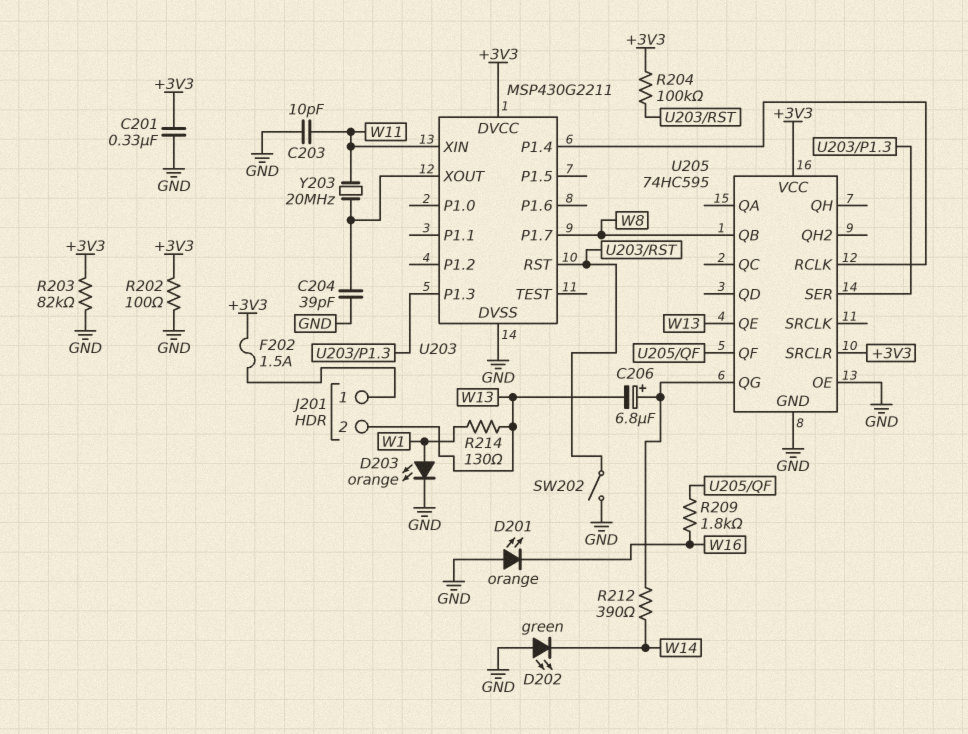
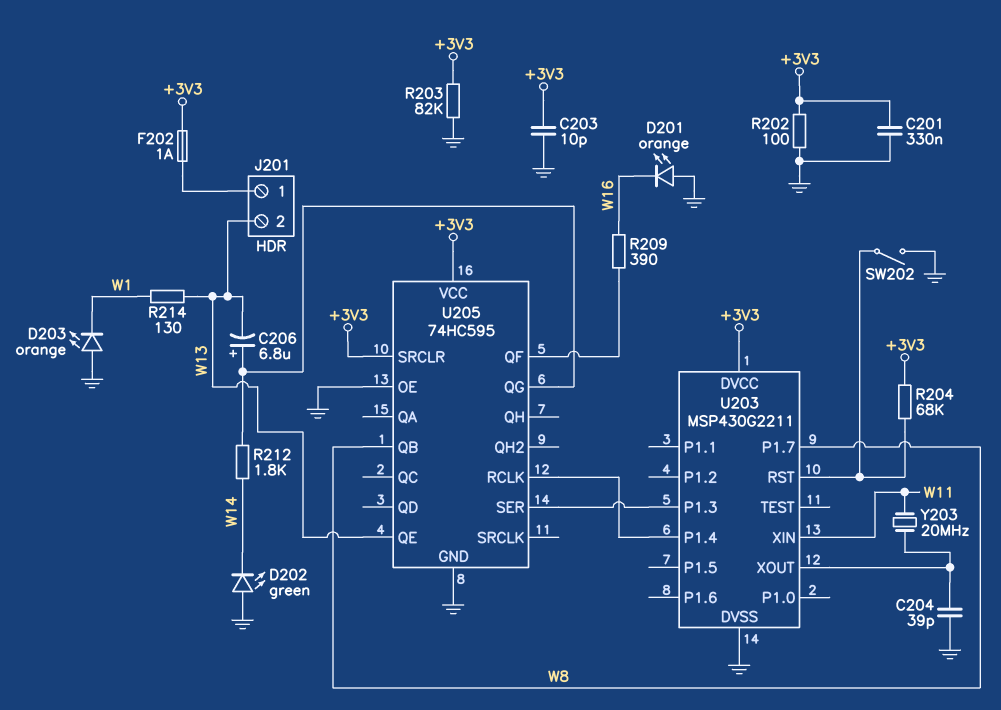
C203: 10pF (GND, W11) -> 10pF (+3V3, GND)
D203: LED orange (A W1, K GND) -> LED orange (A GND, K W1)
F202: 1.5A (+3V3, J201/1) -> 1A (+3V3, J201/1)
R204: 100k (+3V3, U203/RST) -> 68k (+3V3, U203/RST)
R209: 1.8k (U205/QF, W16) -> 390 (U205/QF, W16)
R212: 390 (U205/QG, W14) -> 1.8k (U205/QG, W14)

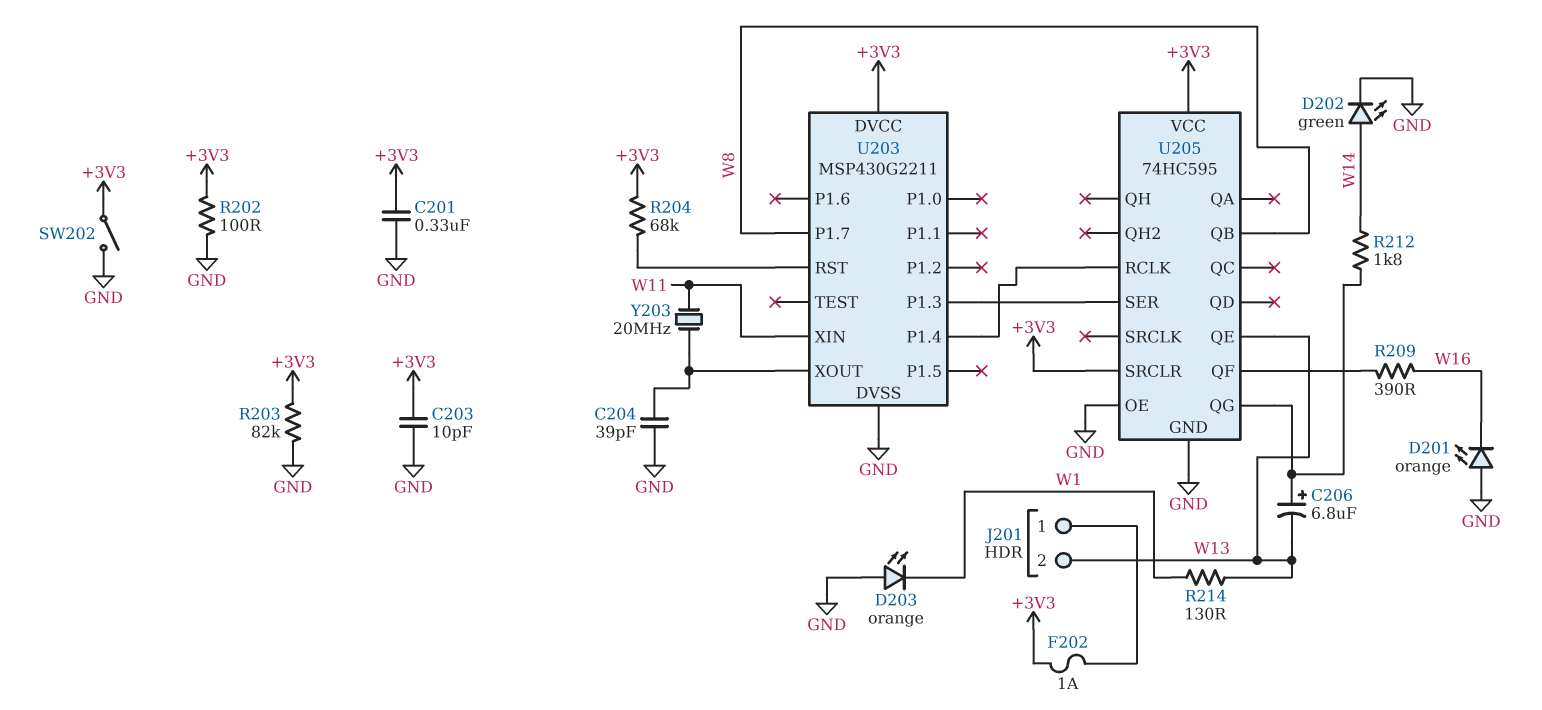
D202: LED green (A GND, K W14) -> LED green (A W14, K GND)
SW202: switch (GND, U203/RST) -> switch (+3V3, GND)

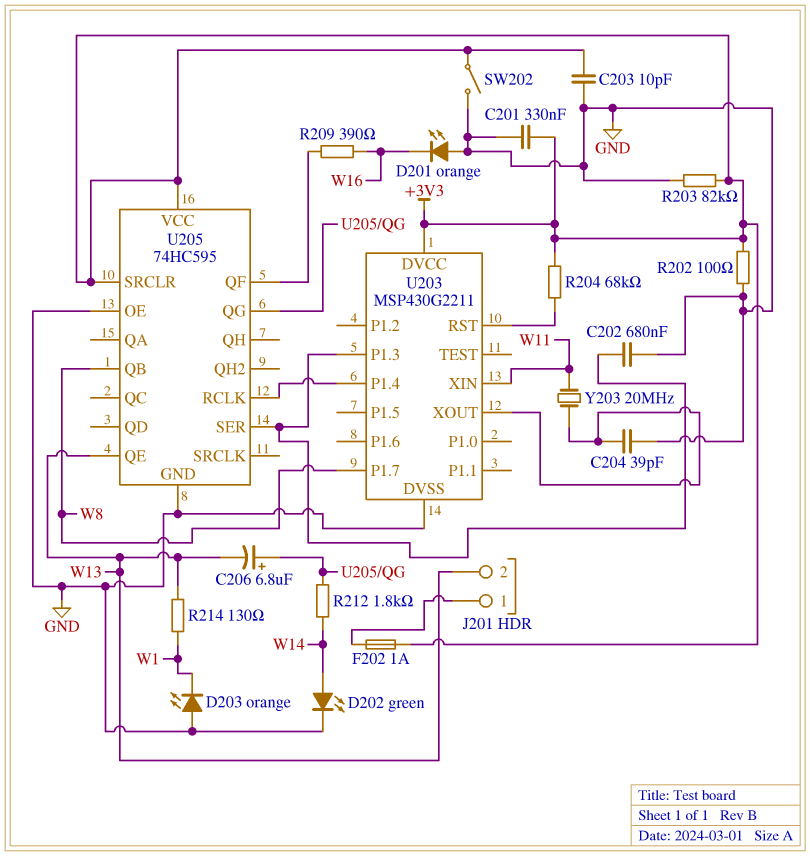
C202: none -> 680nF (GND, U203/P1.3)

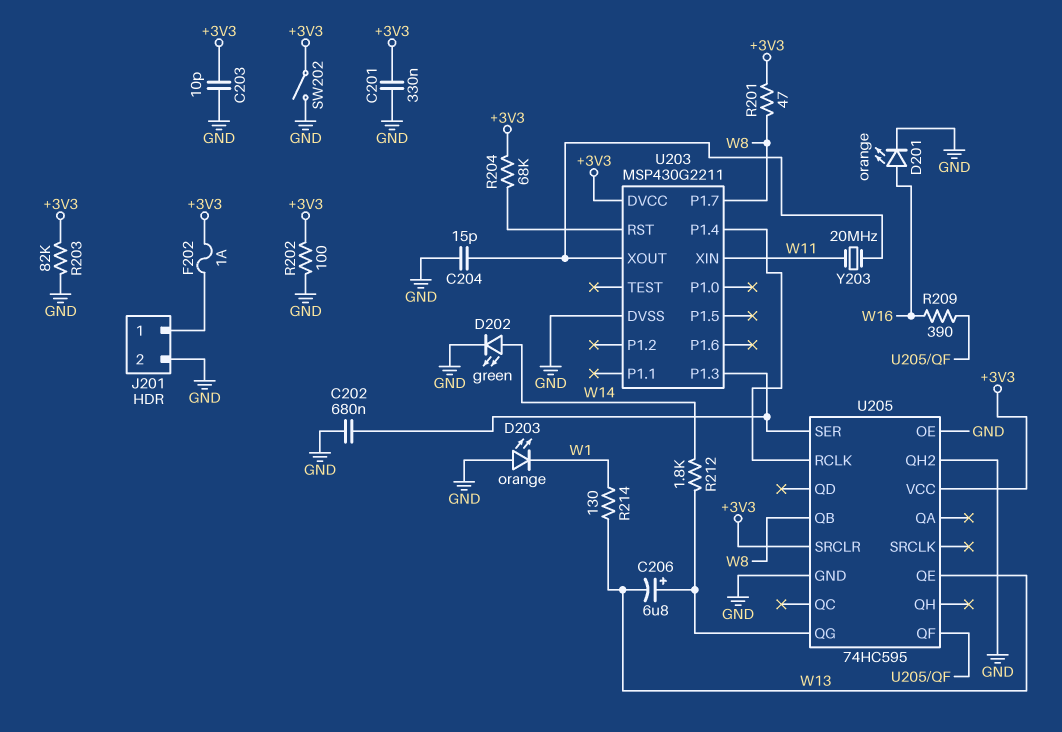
C204: 39pF (GND, U203/XOUT) -> 15pF (GND, U203/XOUT)
D201: LED orange (A GND, K W16) -> LED orange (A W16, K GND)
J201 pin 2: W13 -> GND
R201: none -> 47 (+3V3, W8)
U205 pin QH2: none -> GND

